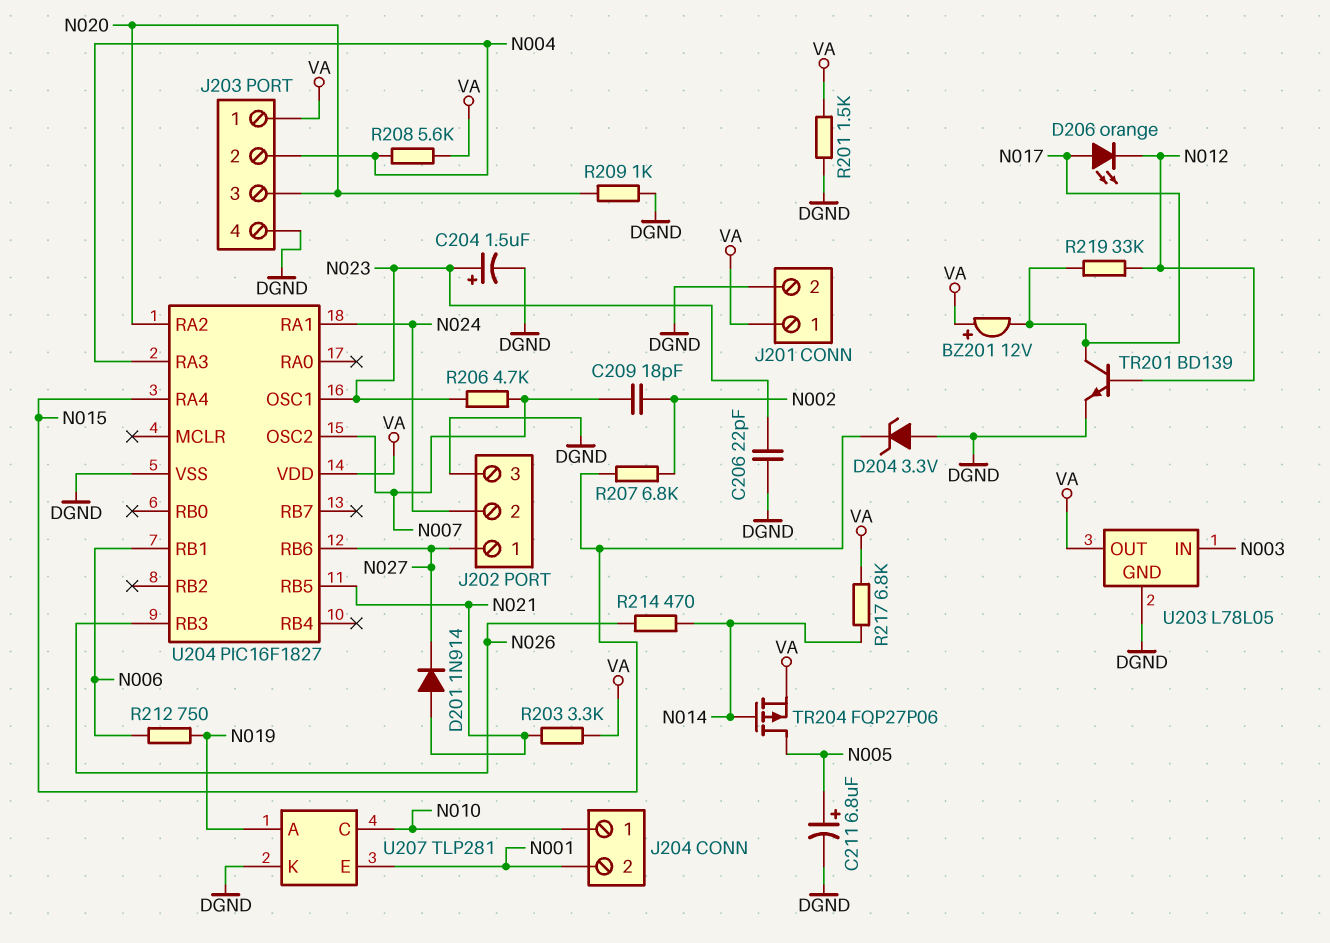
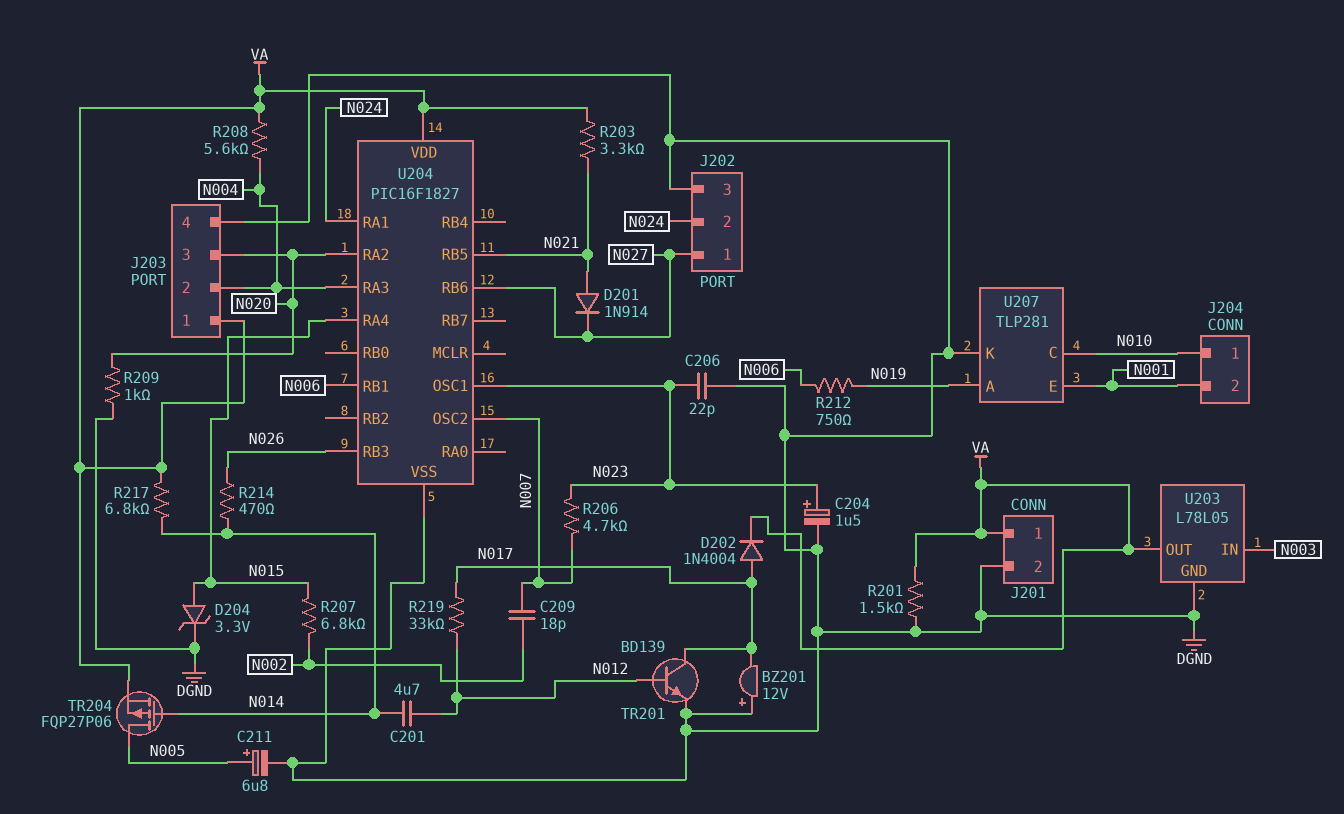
BZ201: buzzer 12V (plus VA, minus N017) -> buzzer 12V (plus DGND, minus N017)
C201: none -> 4.7uF (N012, N014)
D202: none -> diode 1N4004 (A N017, K VA)
D204: zener 3.3V (A DGND, K N015) -> zener 3.3V (A N015, K DGND)
D206: LED orange (A N017, K N012) -> none

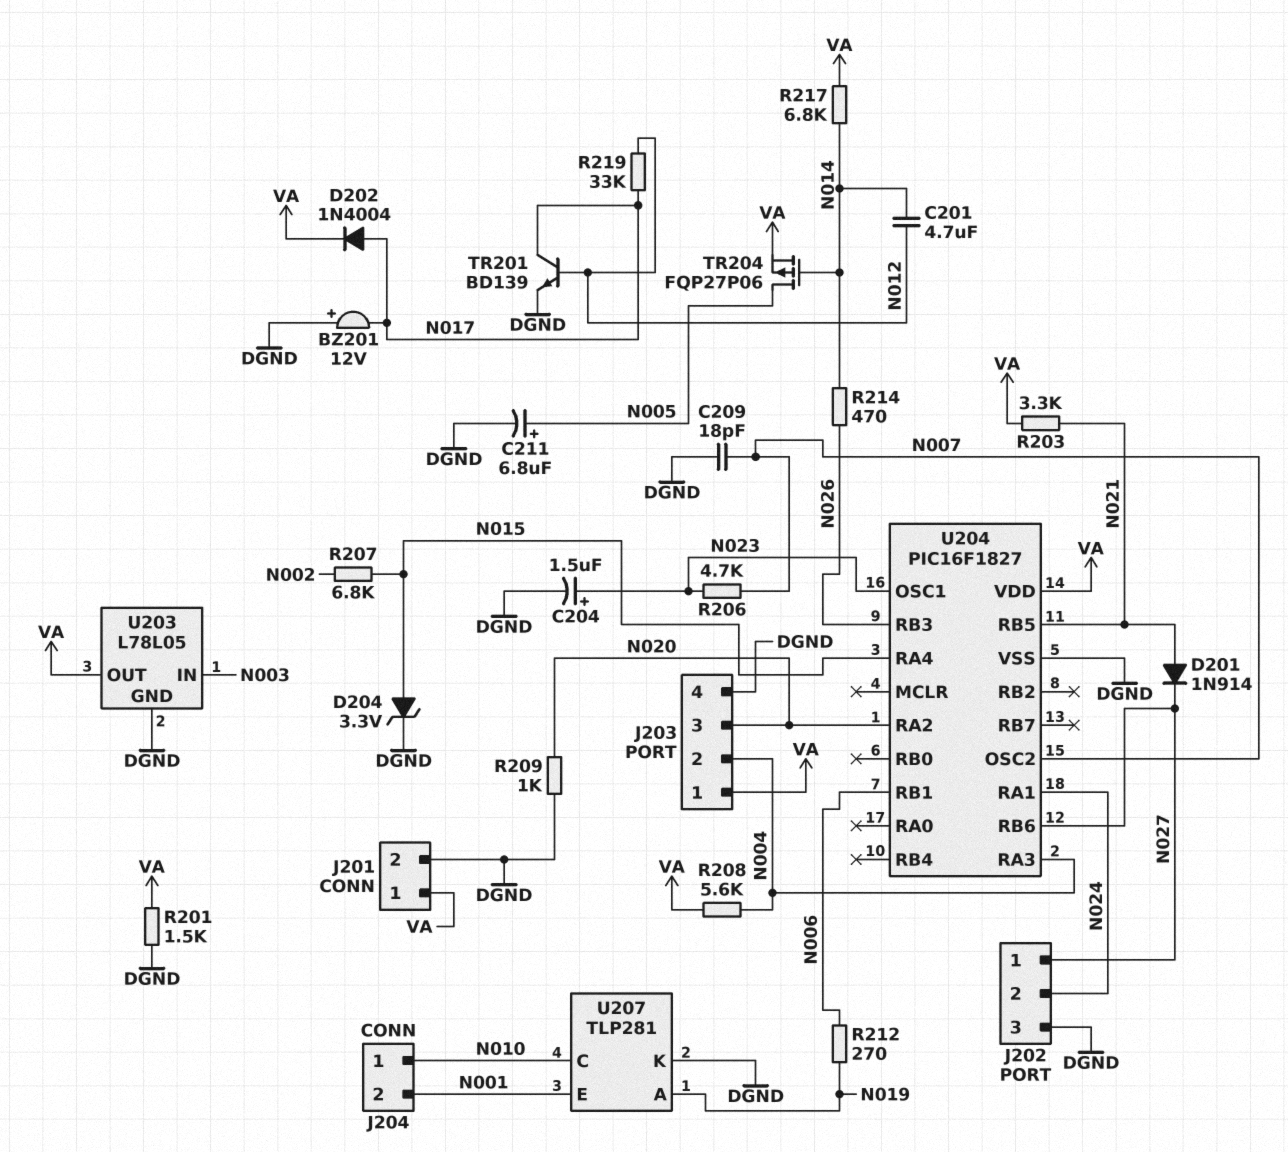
C206: 22pF (DGND, N023) -> none
C209: 18pF (N002, N007) -> 18pF (DGND, N007)
R212: 750 (N006, N019) -> 270 (N006, N019)

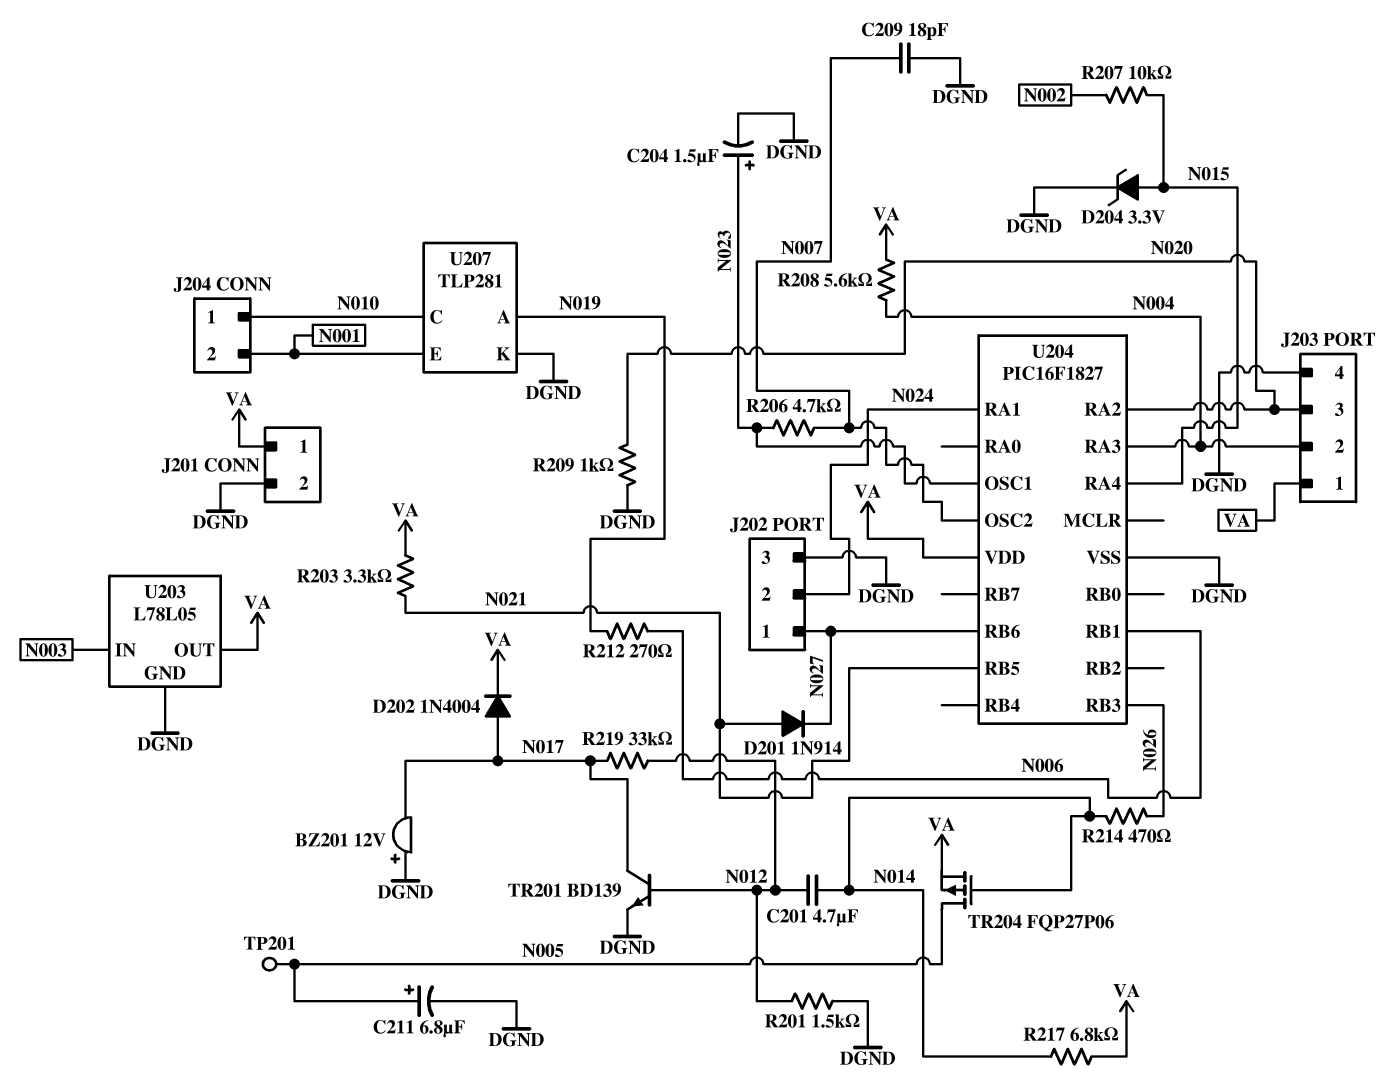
R201: 1.5k (DGND, VA) -> 1.5k (DGND, N012)
R207: 6.8k (N002, N015) -> 10k (N002, N015)
TP201: none -> test point (N005)

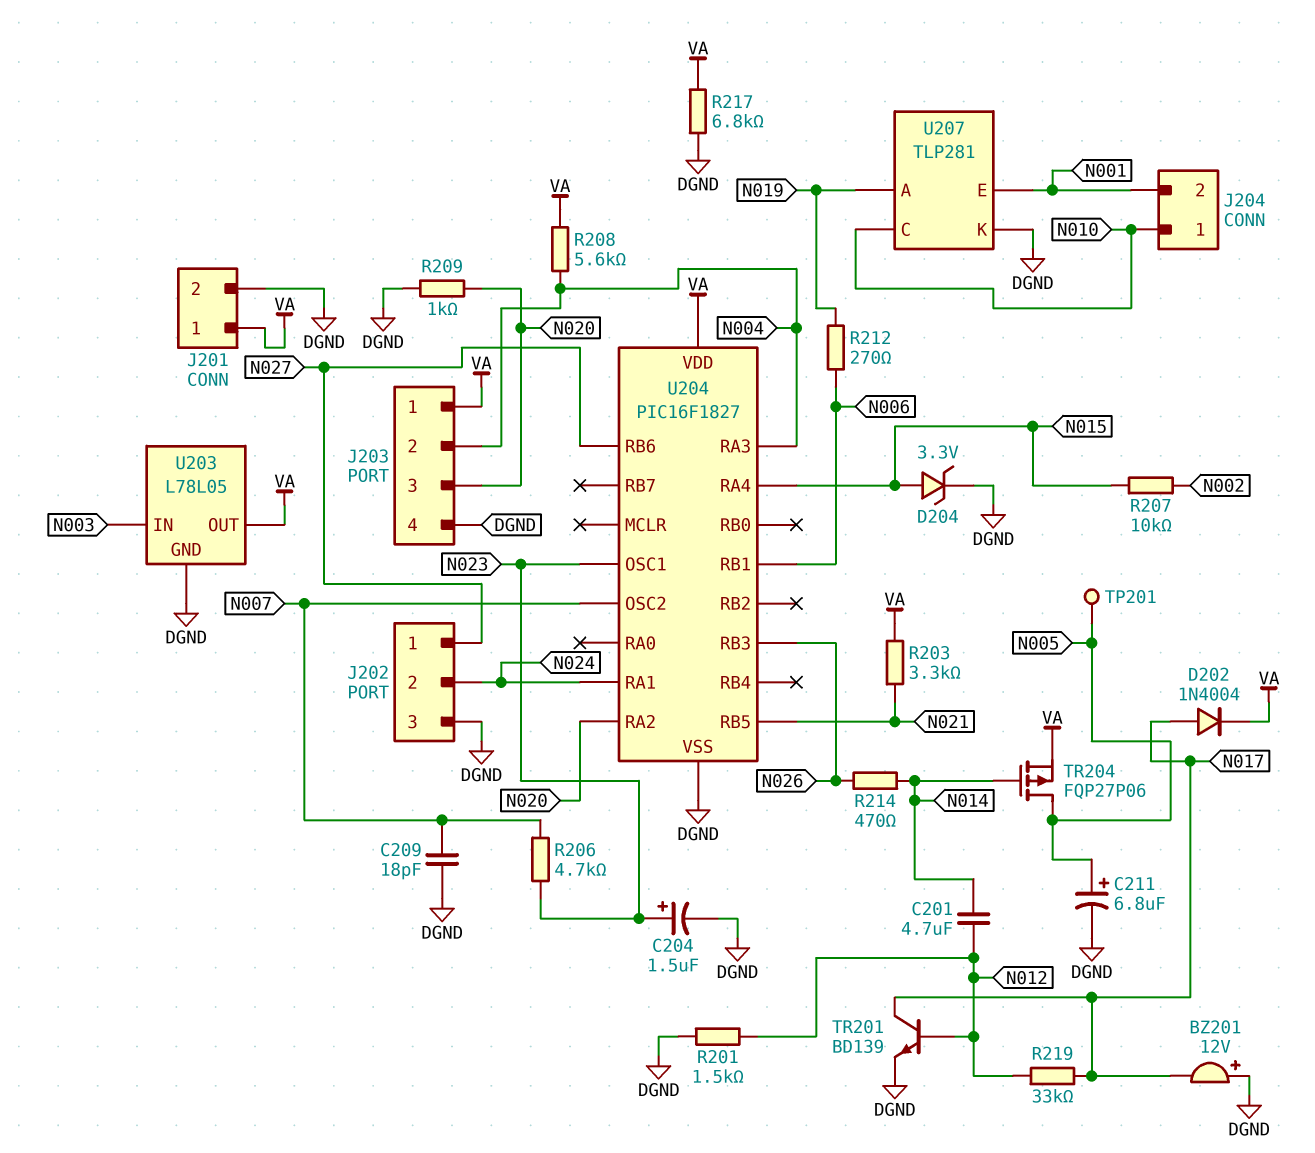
D201: diode 1N914 (A N021, K N027) -> none
R217: 6.8k (N014, VA) -> 6.8k (DGND, VA)

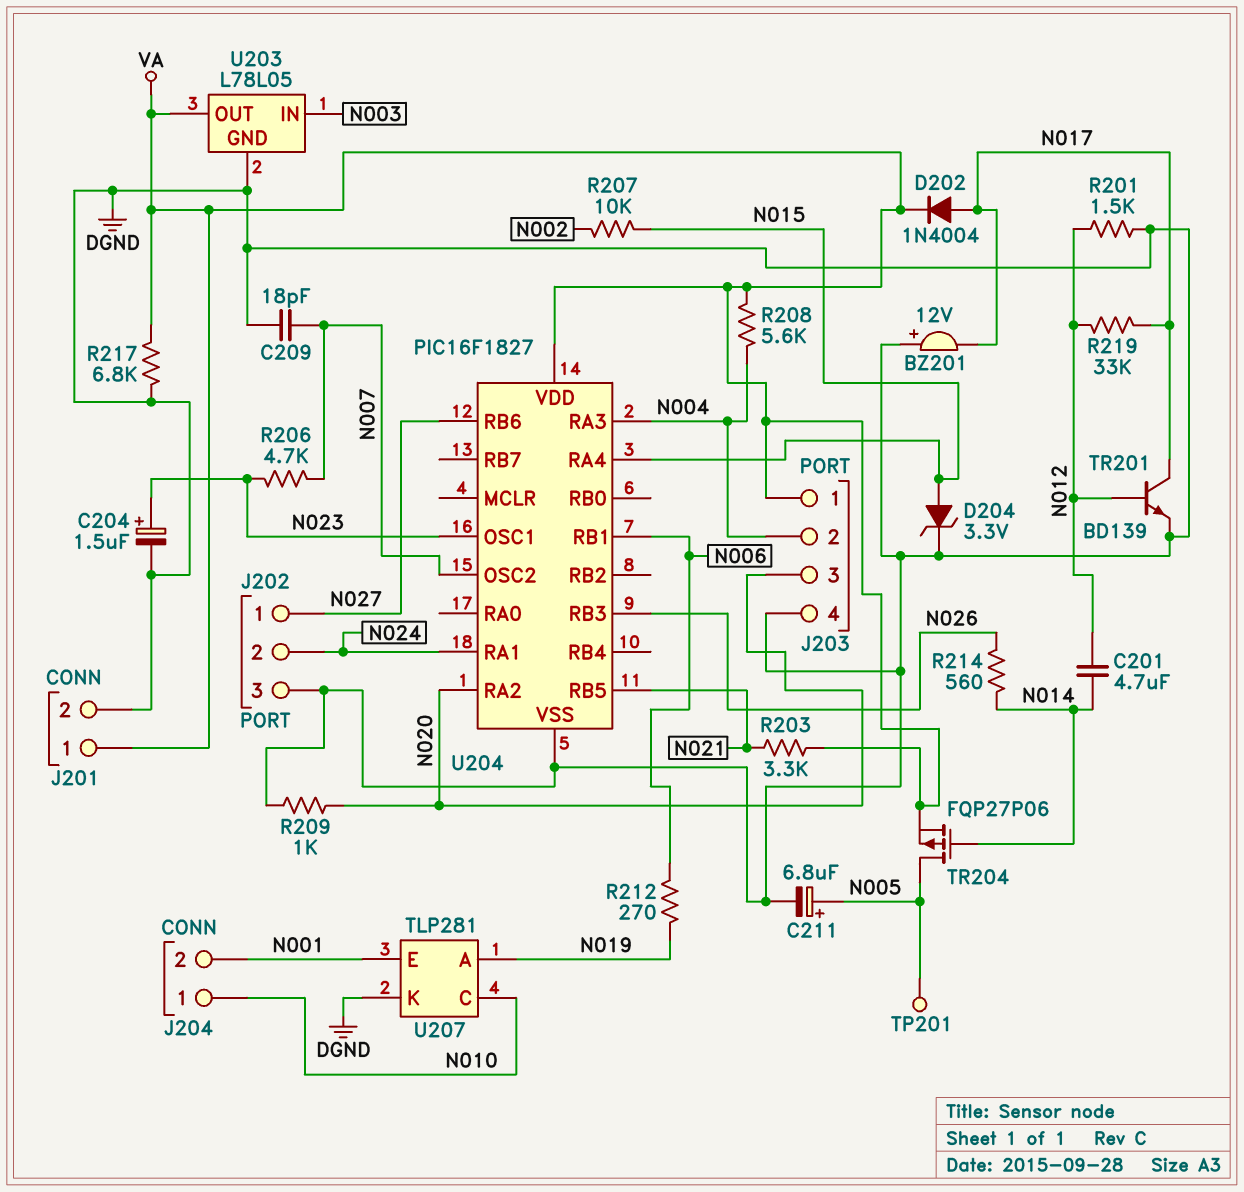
R214: 470 (N014, N026) -> 560 (N014, N026)

